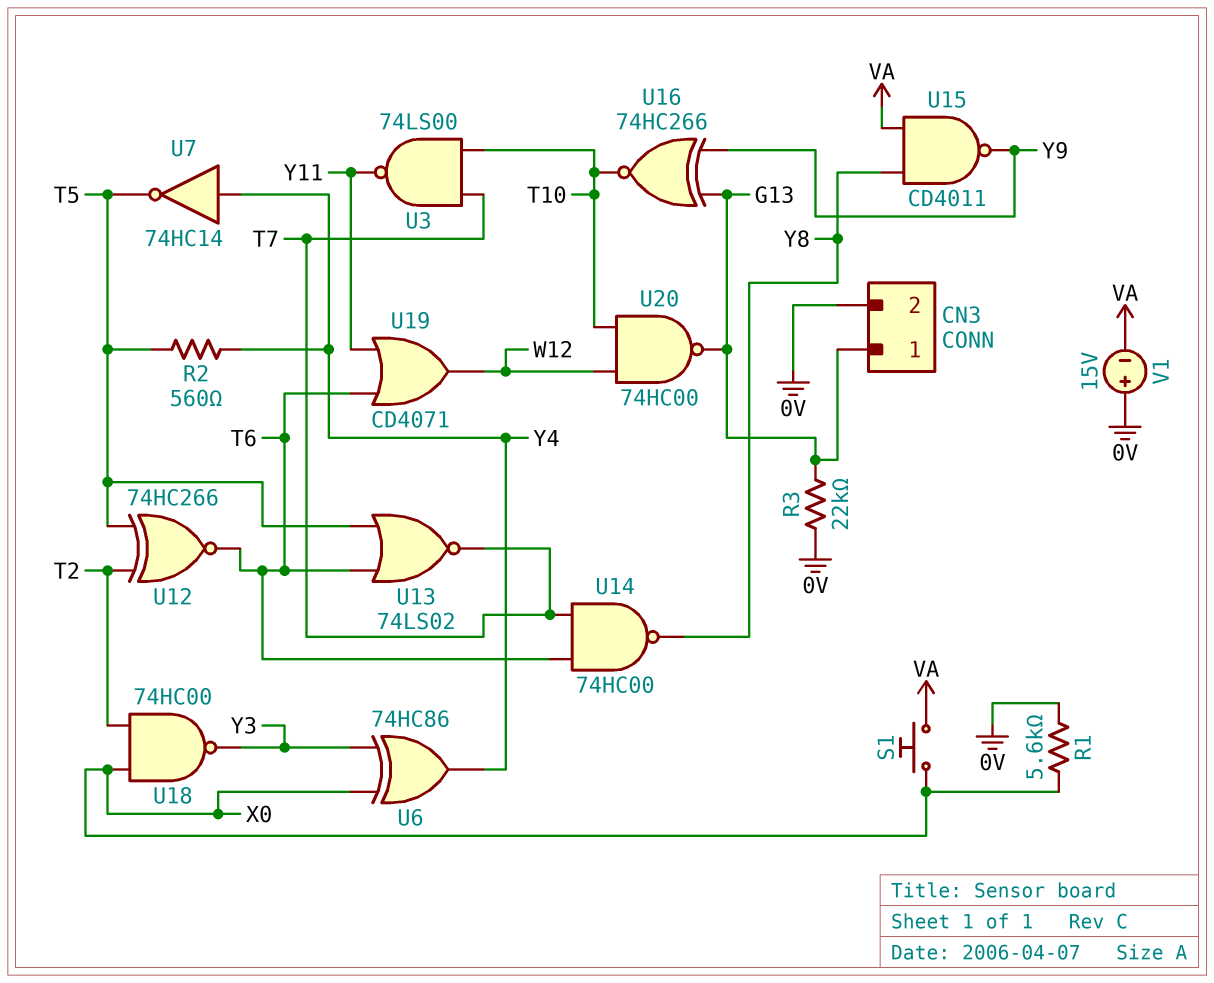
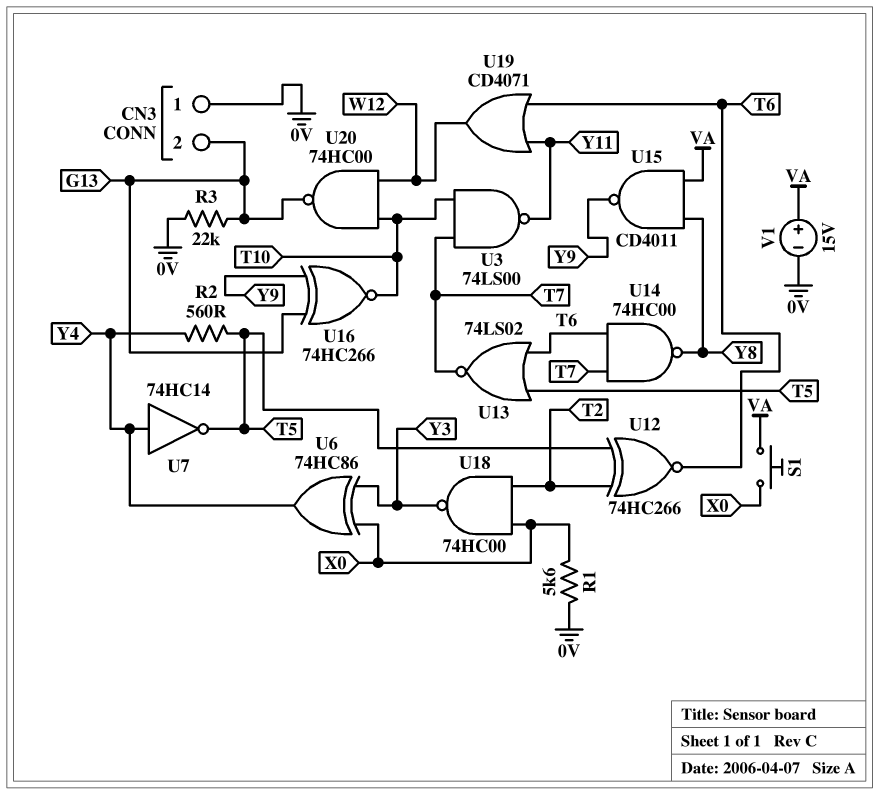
CN3 pin 1: G13 -> 0V
CN3 pin 2: 0V -> G13
V1: 15V (plus 0V, minus VA) -> 15V (plus VA, minus 0V)

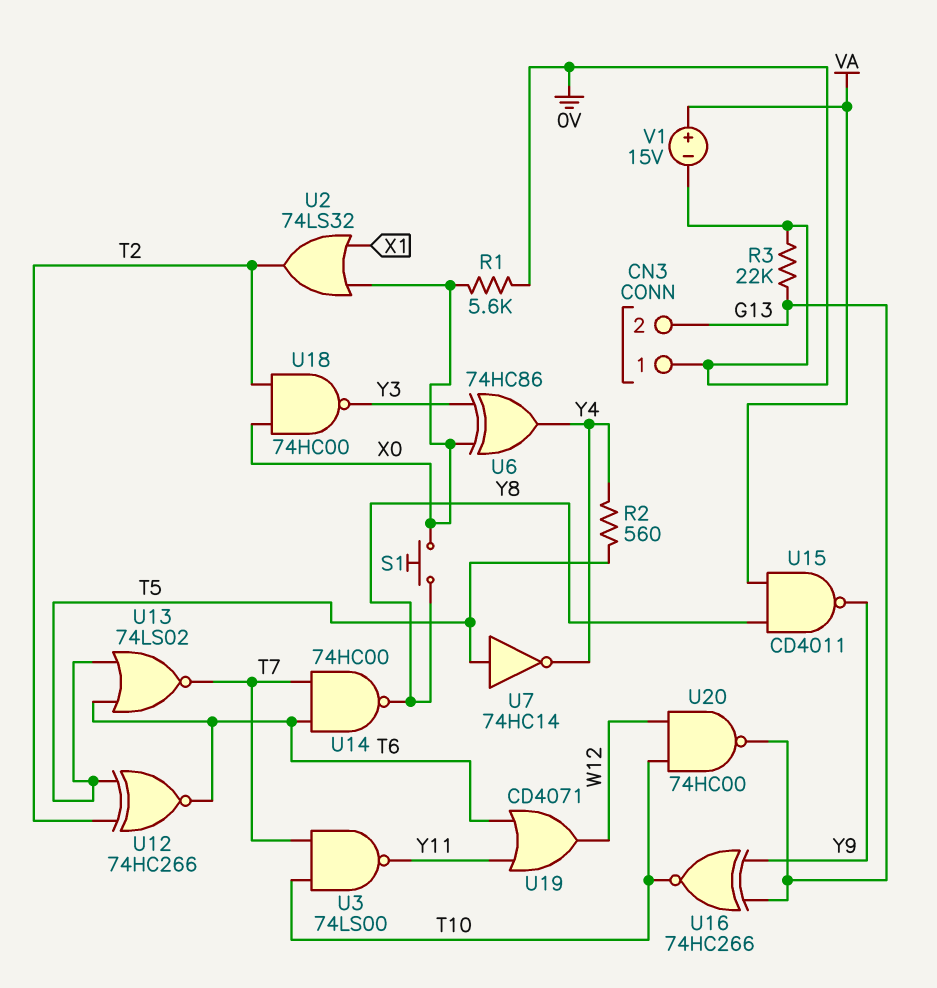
S1: button (VA, X0) -> button (X0, Y8)
U2: none -> OR 74LS32 (in X0, in X1, out T2)
U7: NOT 74HC14 (in Y4, out T5) -> NOT 74HC14 (in T5, out Y4)

